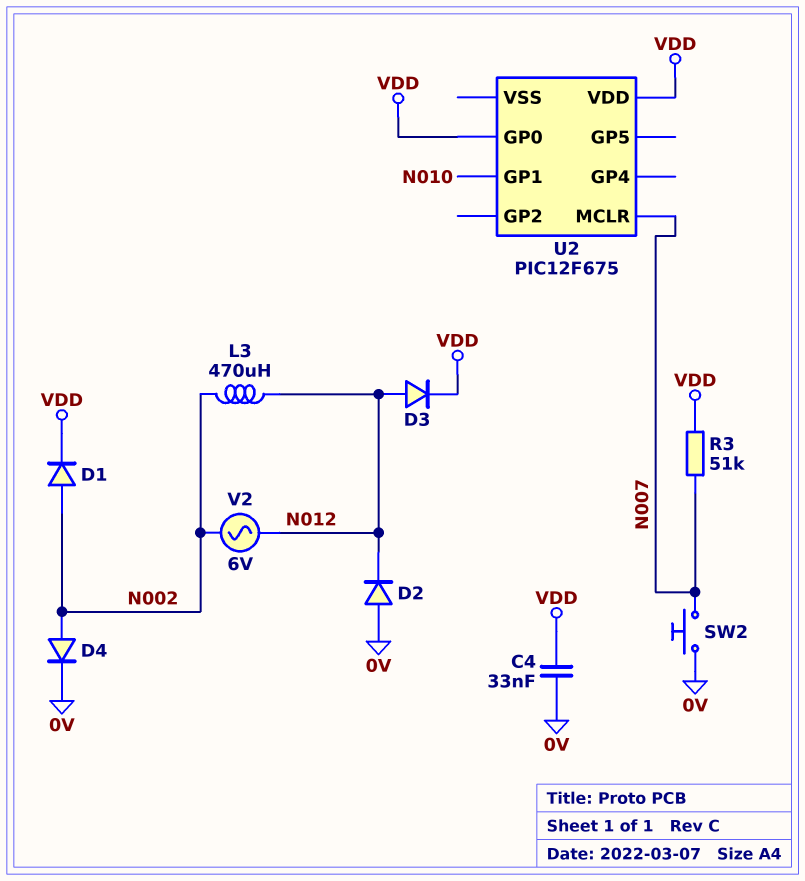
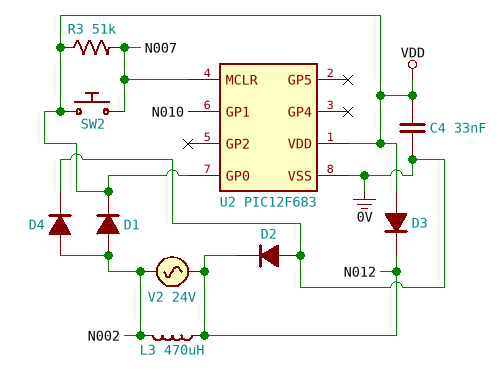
D3: diode (A N012, K VDD) -> diode (A VDD, K N012)
SW2: button (0V, N007) -> button (N007, VDD)
U2: PIC12F675 -> PIC12F683
U2 pin VSS: none -> 0V
V2: AC 6V (N002, N012) -> AC 24V (N002, N012)

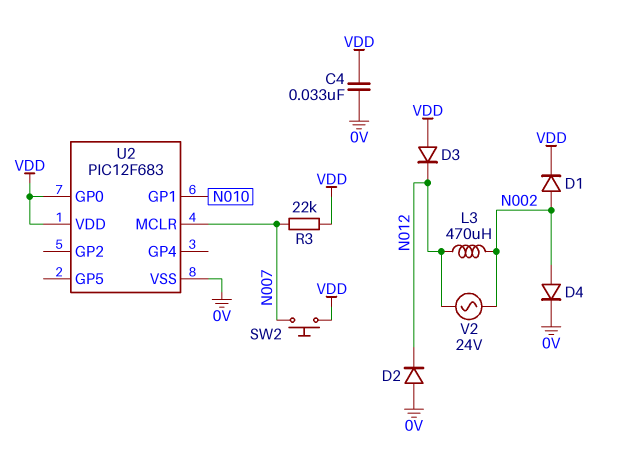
R3: 51k (N007, VDD) -> 22k (N007, VDD)

